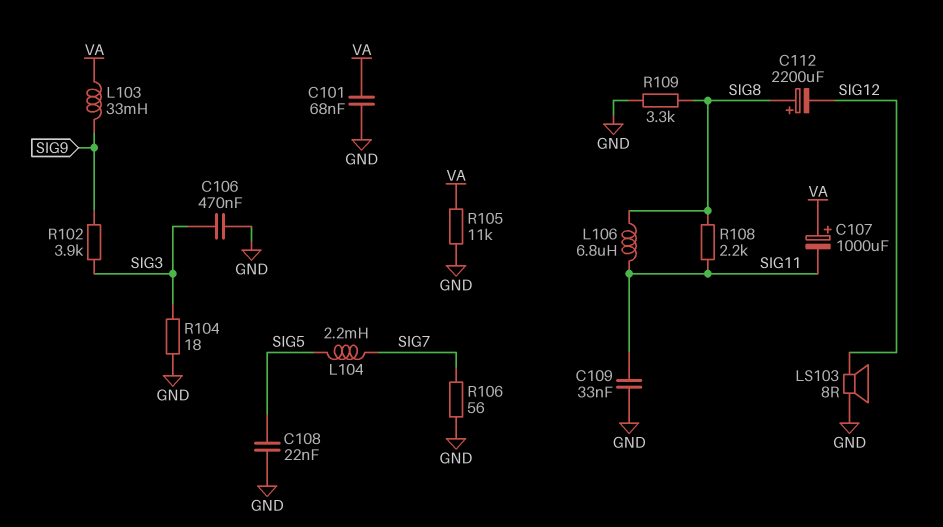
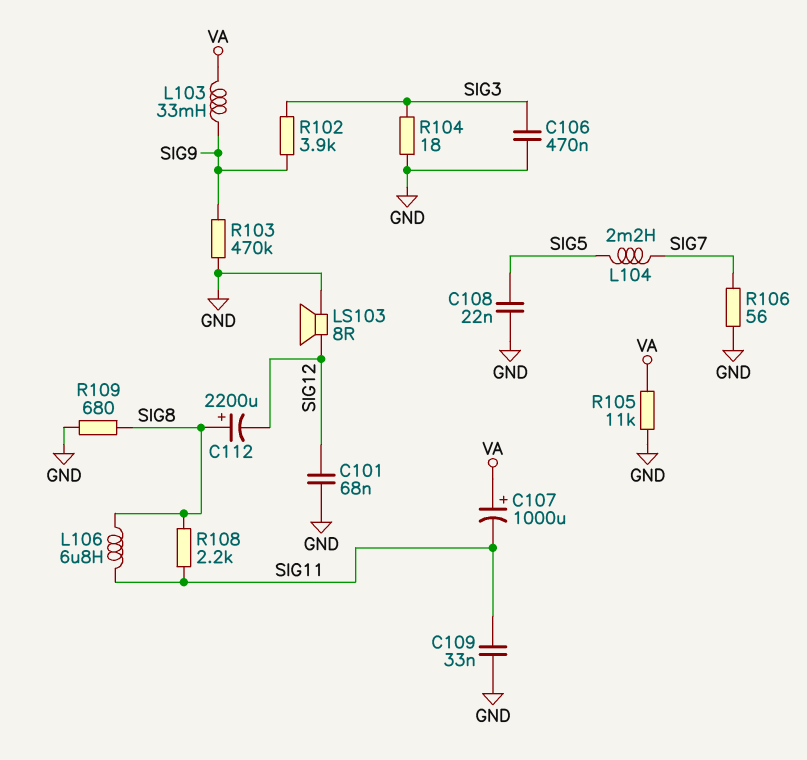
C101: 68nF (GND, VA) -> 68nF (GND, SIG12)
R103: none -> 470k (GND, SIG9)
R109: 3.3k (GND, SIG8) -> 680 (GND, SIG8)

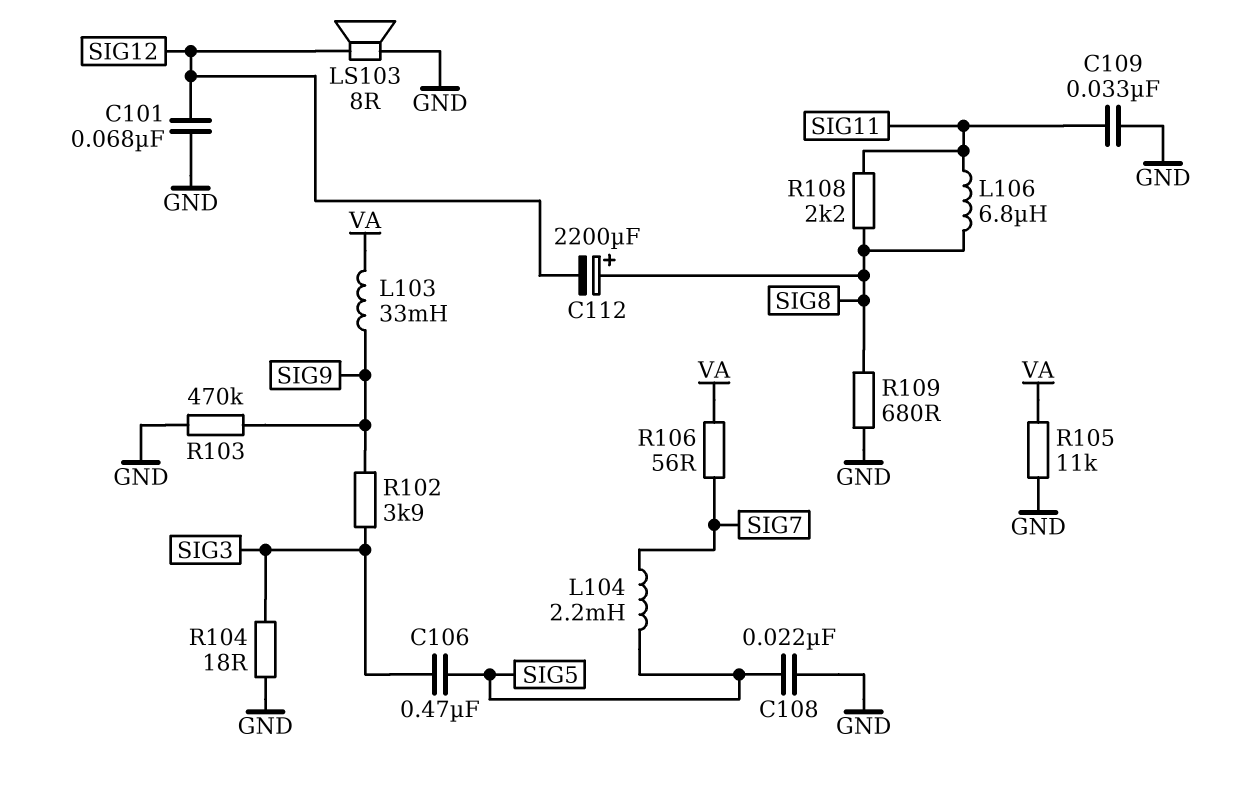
C106: 470nF (GND, SIG3) -> 470nF (SIG3, SIG5)
C107: 1000uF (plus VA, minus SIG11) -> none
R106: 56 (GND, SIG7) -> 56 (SIG7, VA)

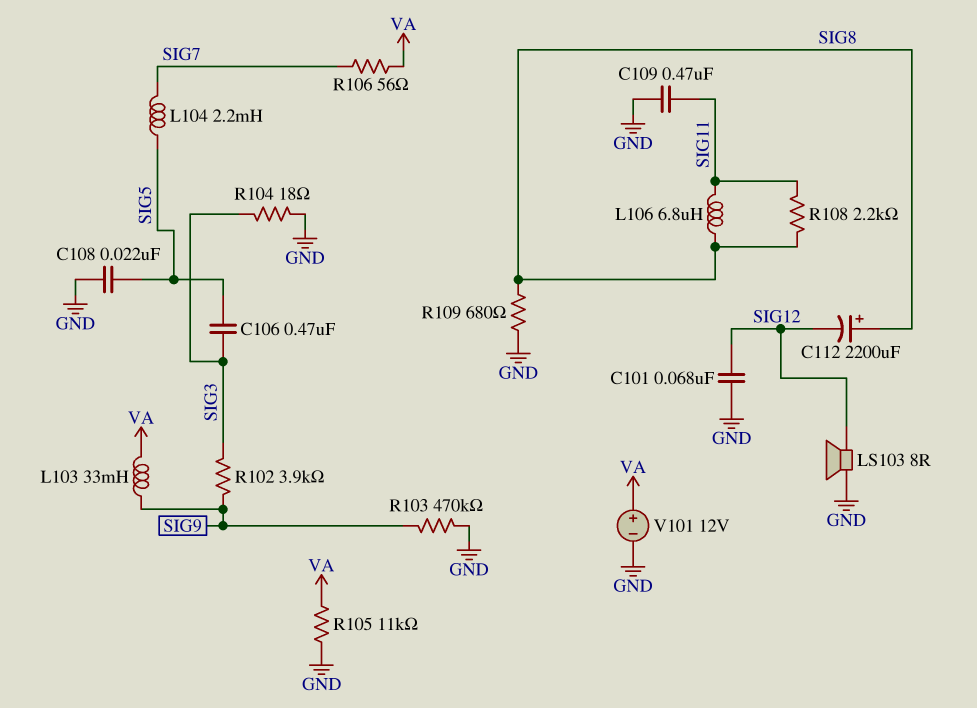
C109: 33nF (GND, SIG11) -> 470nF (GND, SIG11)
V101: none -> 12V (plus VA, minus GND)

